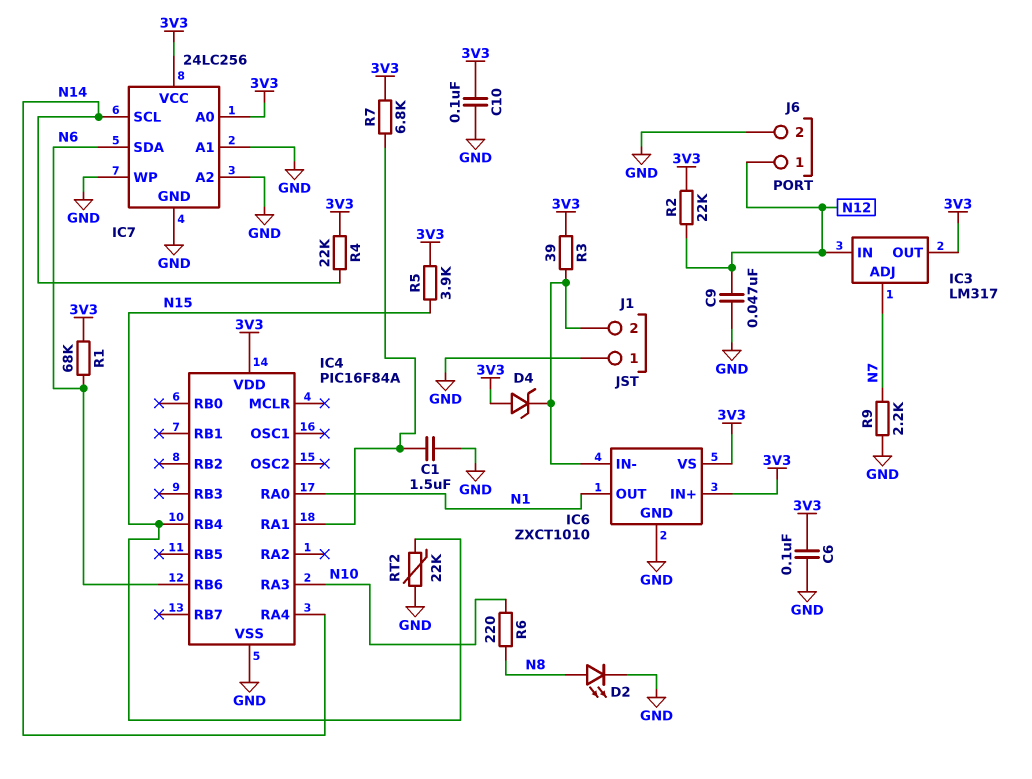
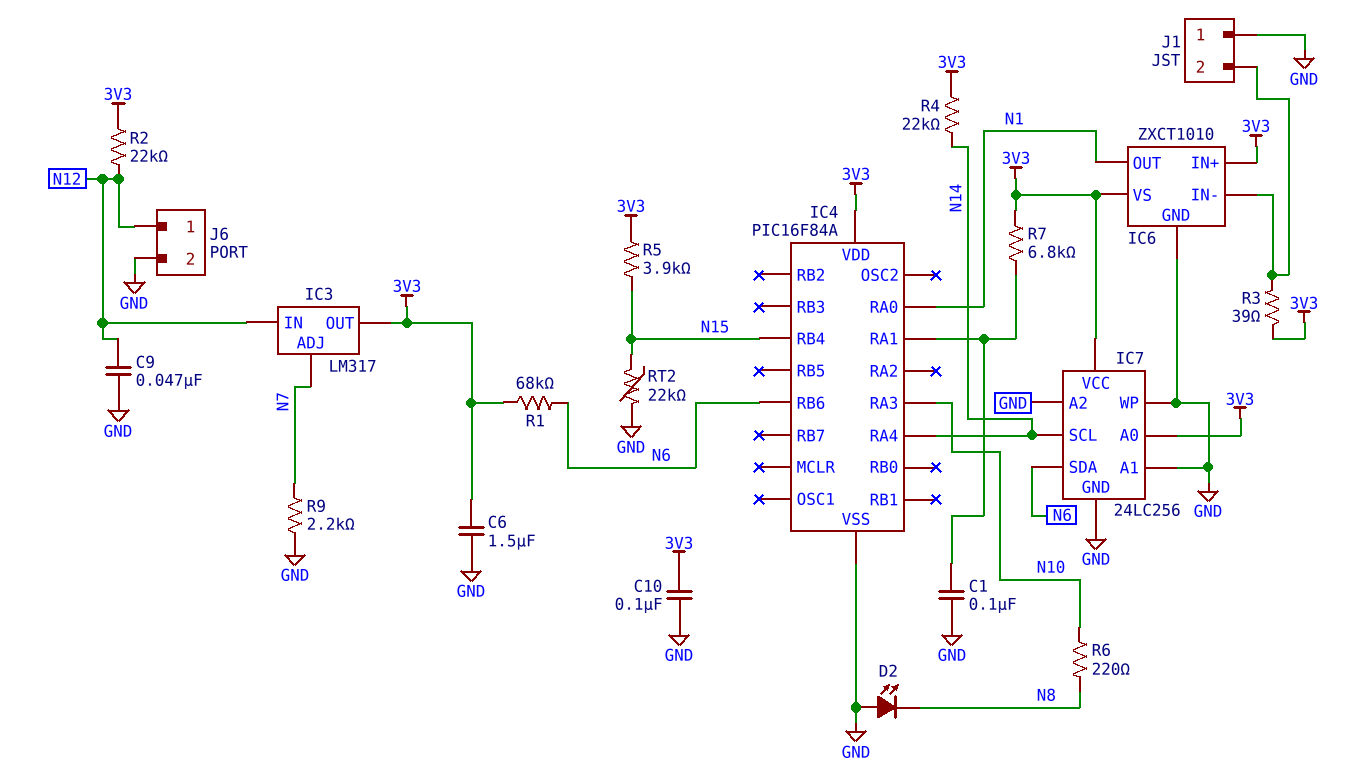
C1: 1.5uF (GND, IC4/RA1) -> 100nF (GND, IC4/RA1)
C6: 100nF (3V3, GND) -> 1.5uF (3V3, GND)
D2: LED (A N8, K GND) -> LED (A GND, K N8)
D4: zener (A 3V3, K IC6/IN-) -> none

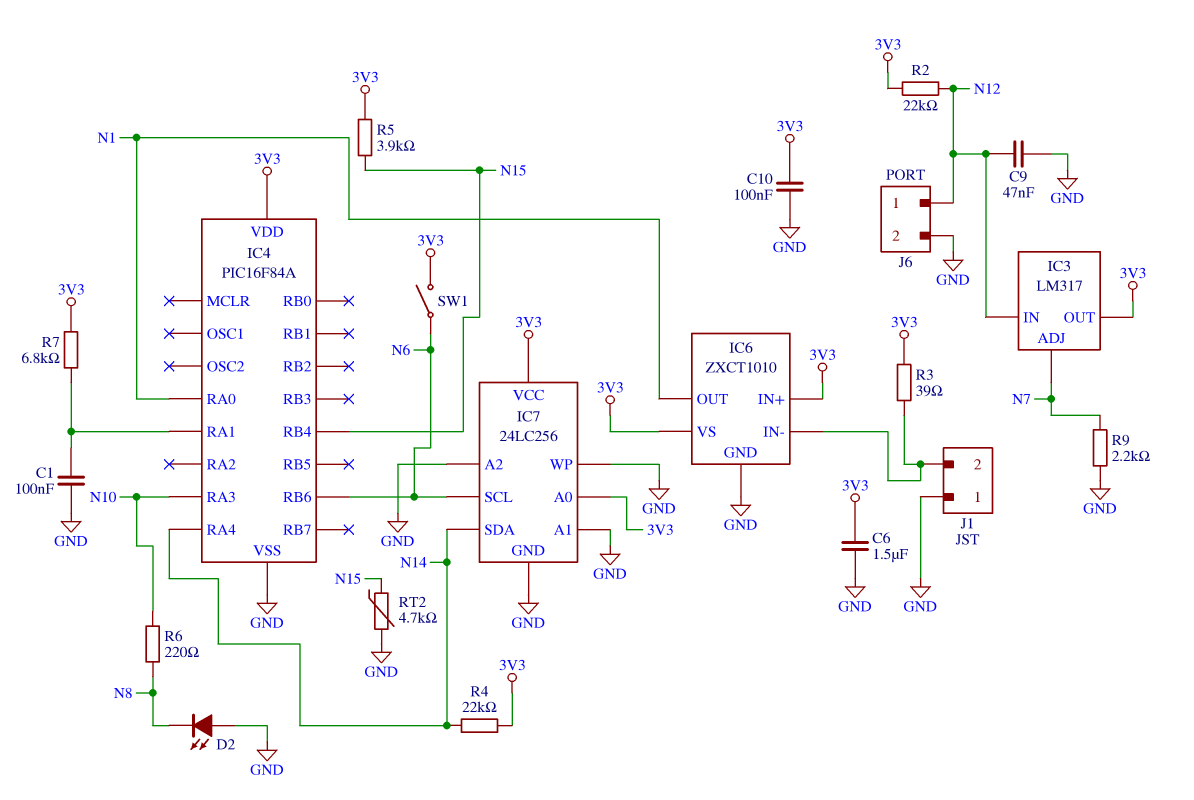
IC7 pin SCL: N14 -> N6
IC7 pin SDA: N6 -> N14
R1: 68k (3V3, N6) -> none
RT2: 22k (GND, N15) -> 4.7k (GND, N15)
SW1: none -> switch (3V3, N6)

